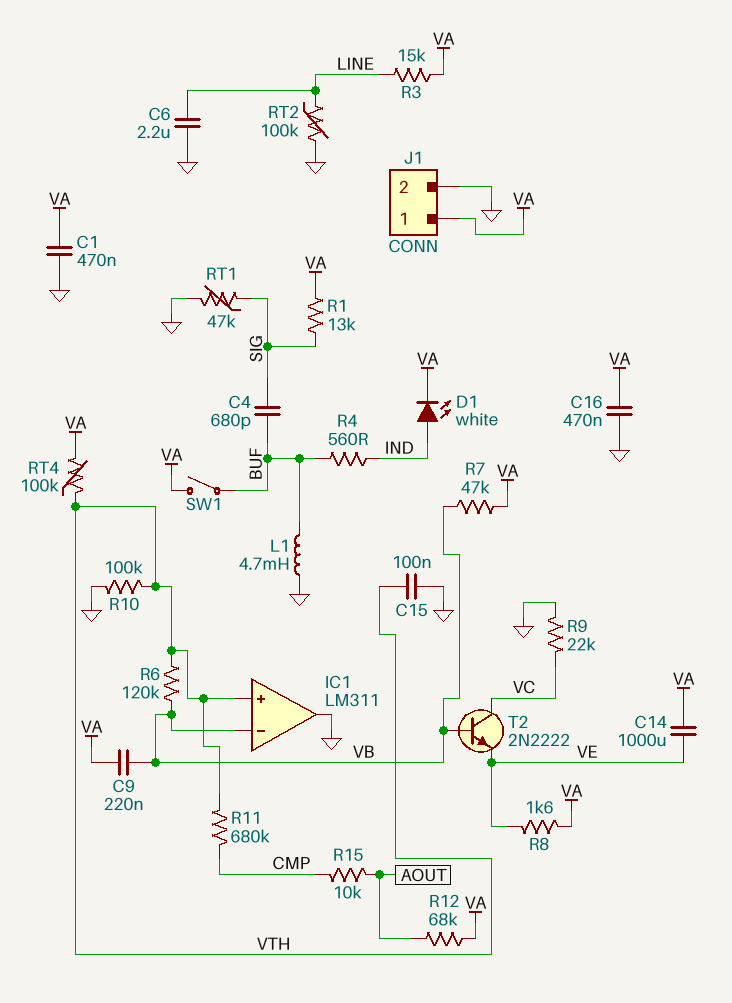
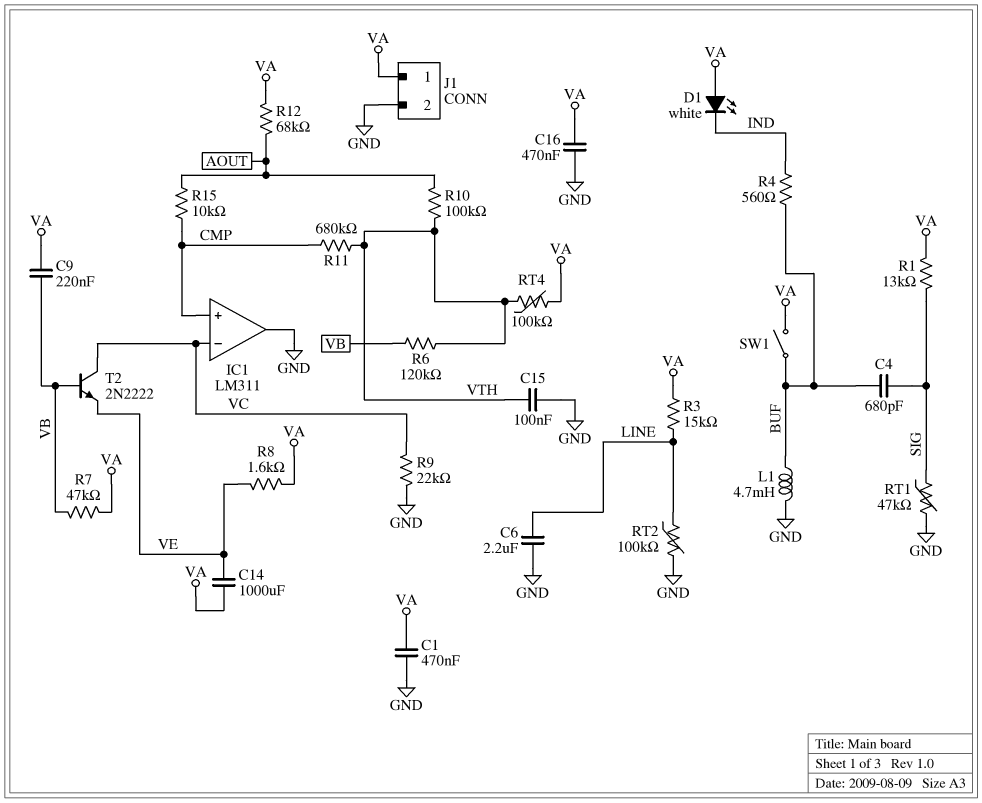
D1: LED white (A IND, K VA) -> LED white (A VA, K IND)
IC1 pin in+: VTH -> CMP
IC1 pin in-: VB -> VC
R10: 100k (GND, VTH) -> 100k (AOUT, VTH)

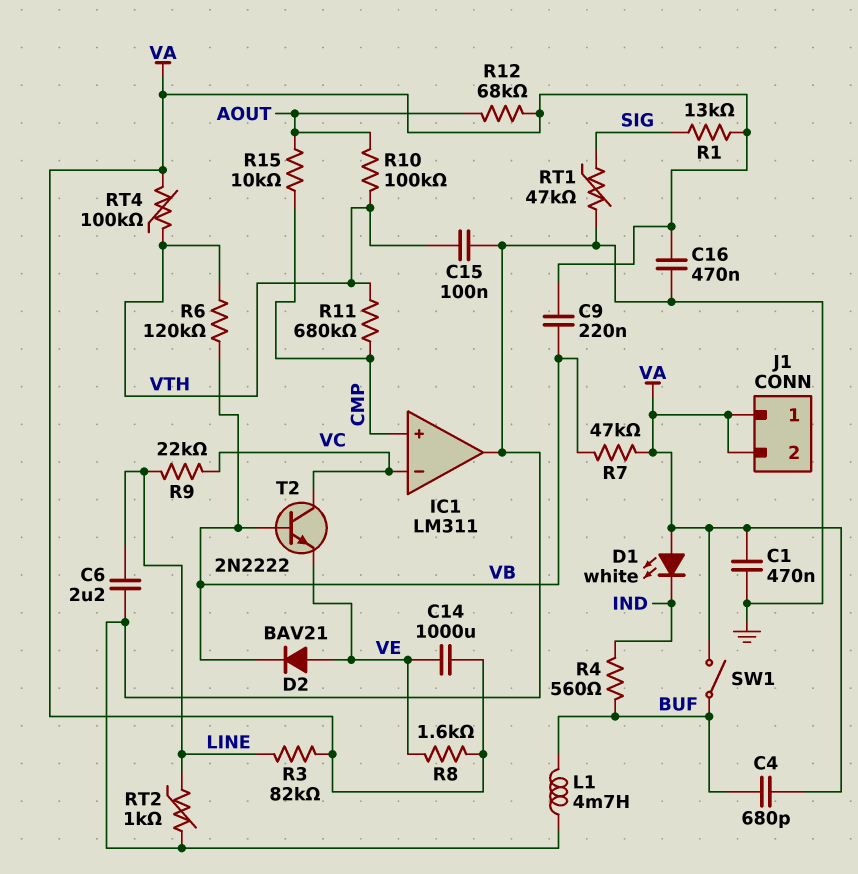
C4: 680pF (BUF, SIG) -> 680pF (BUF, VA)
D2: none -> diode BAV21 (A VE, K VB)
J1 pin 2: GND -> VA
R3: 15k (LINE, VA) -> 82k (LINE, VA)
R9: 22k (GND, VC) -> 22k (LINE, VC)
RT2: 100k (GND, LINE) -> 1k (GND, LINE)

